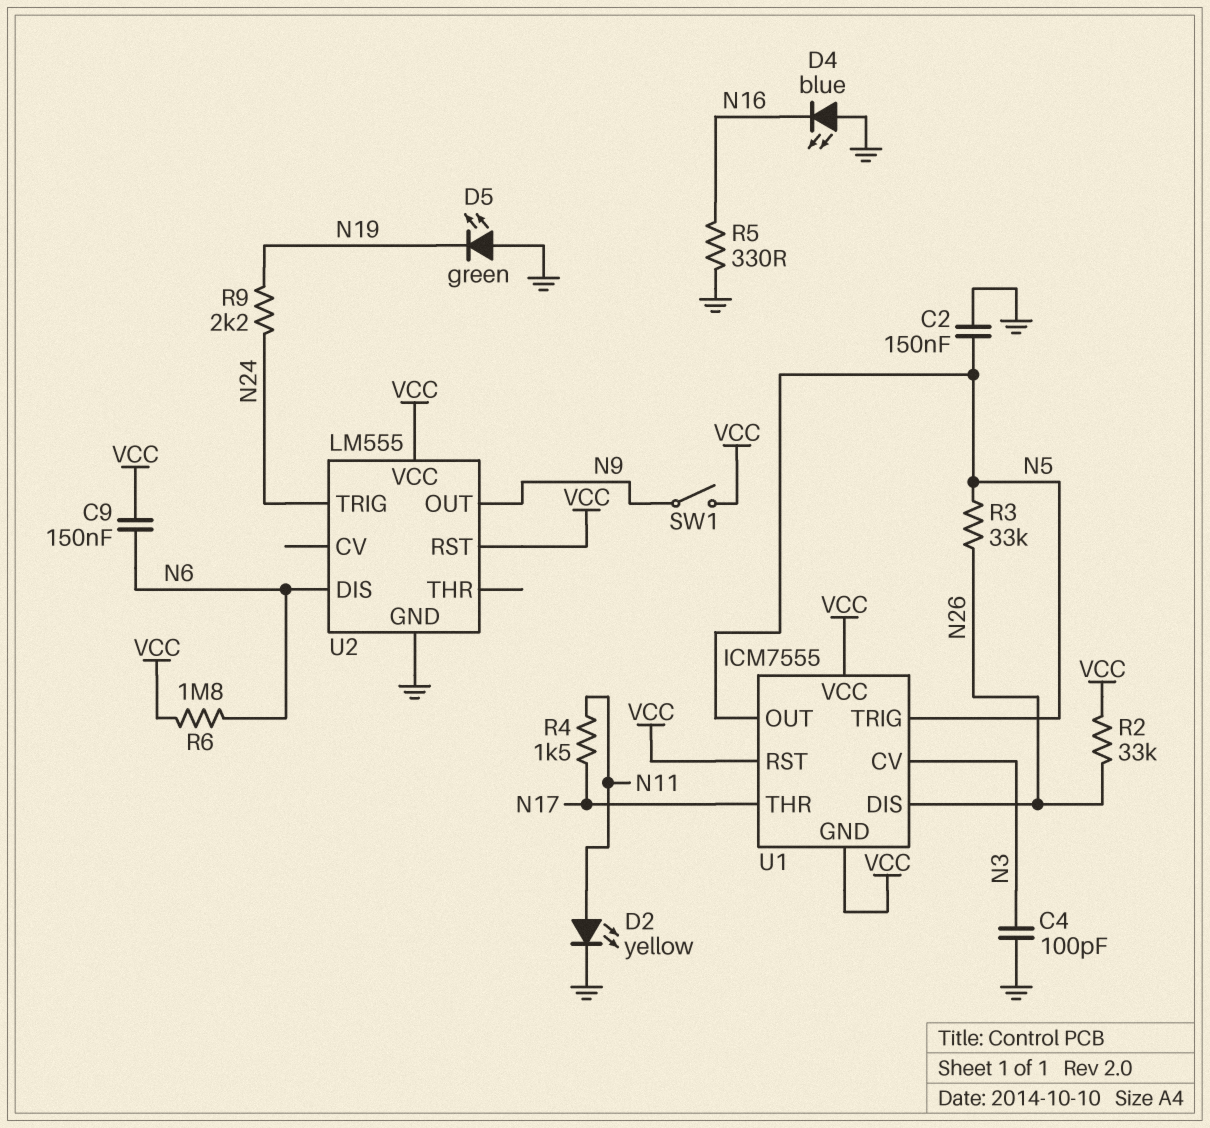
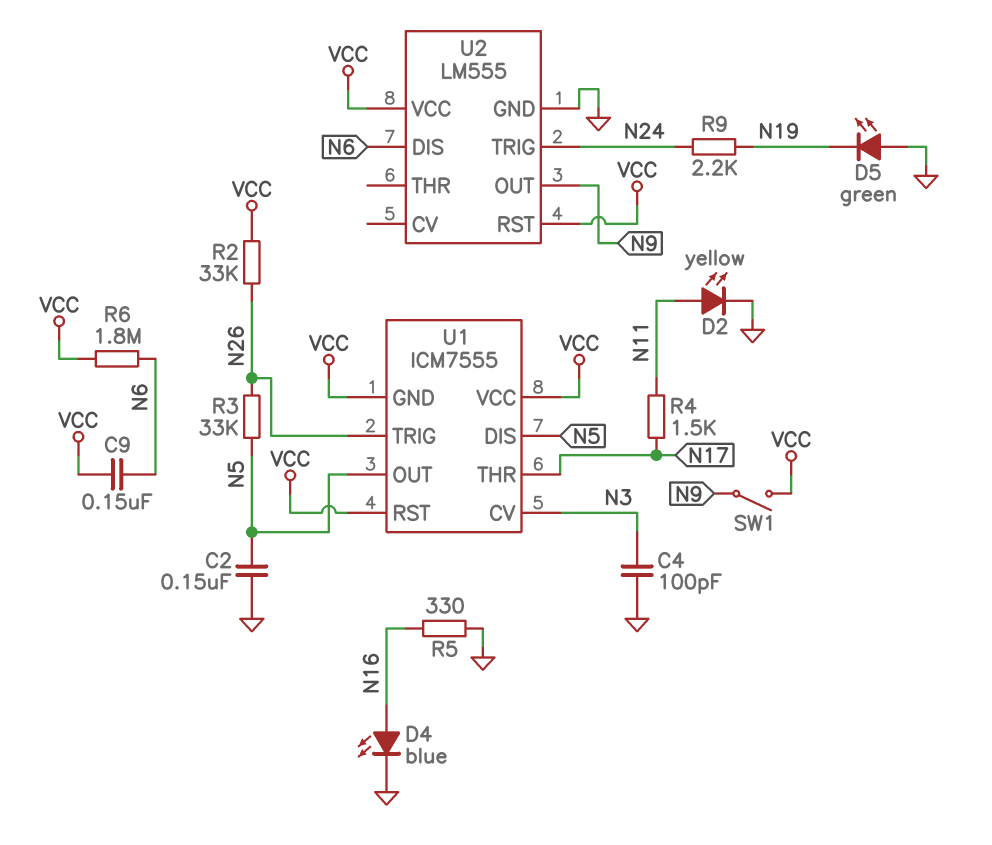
D4: LED blue (A GND, K N16) -> LED blue (A N16, K GND)
U1 pin DIS: N26 -> N5
U1 pin TRIG: N5 -> N26

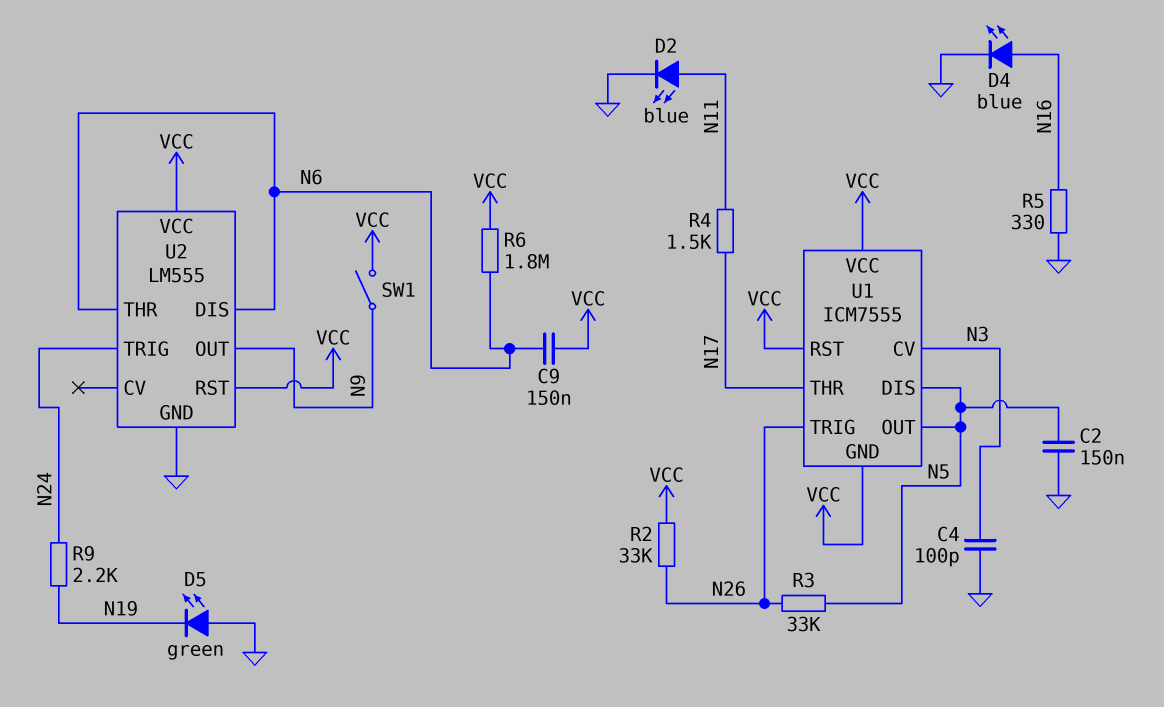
D2: LED yellow (A N11, K GND) -> LED blue (A N11, K GND)
U2 pin THR: none -> N6

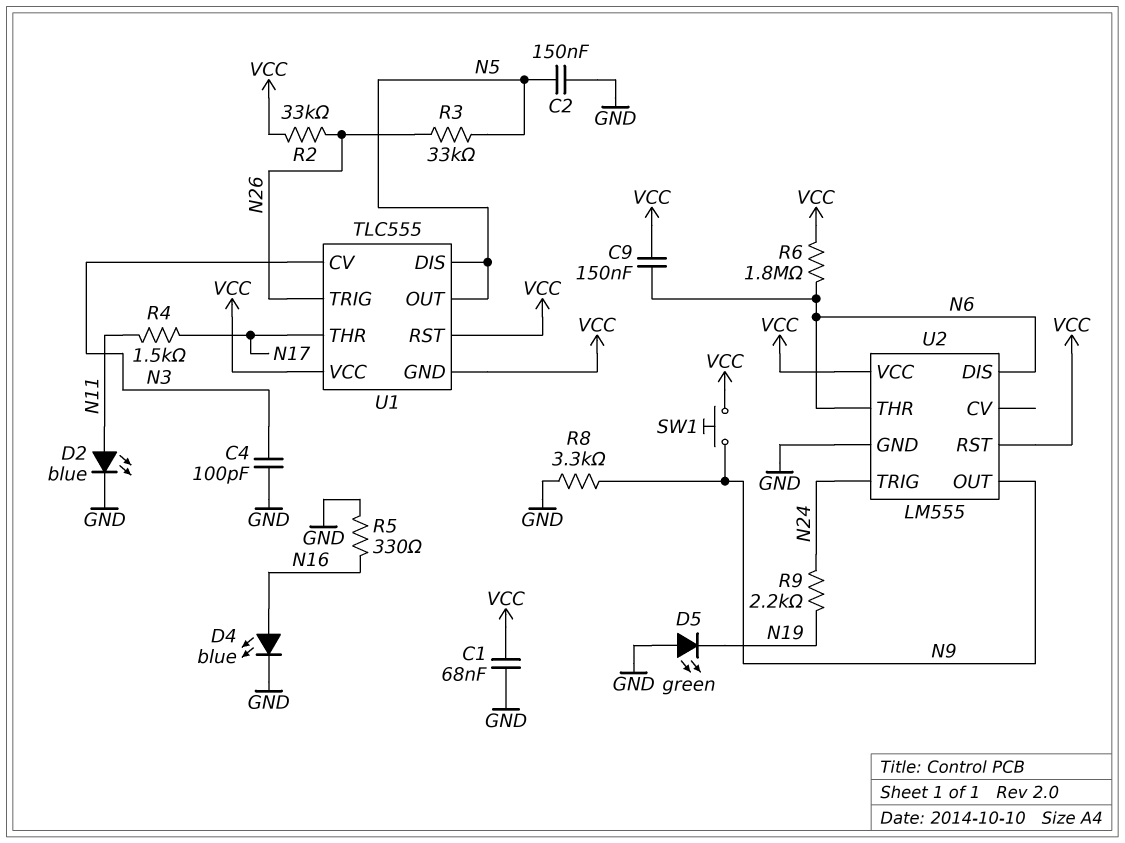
C1: none -> 68nF (GND, VCC)
R8: none -> 3.3k (GND, N9)
SW1: switch (N9, VCC) -> button (N9, VCC)
U1: ICM7555 -> TLC555

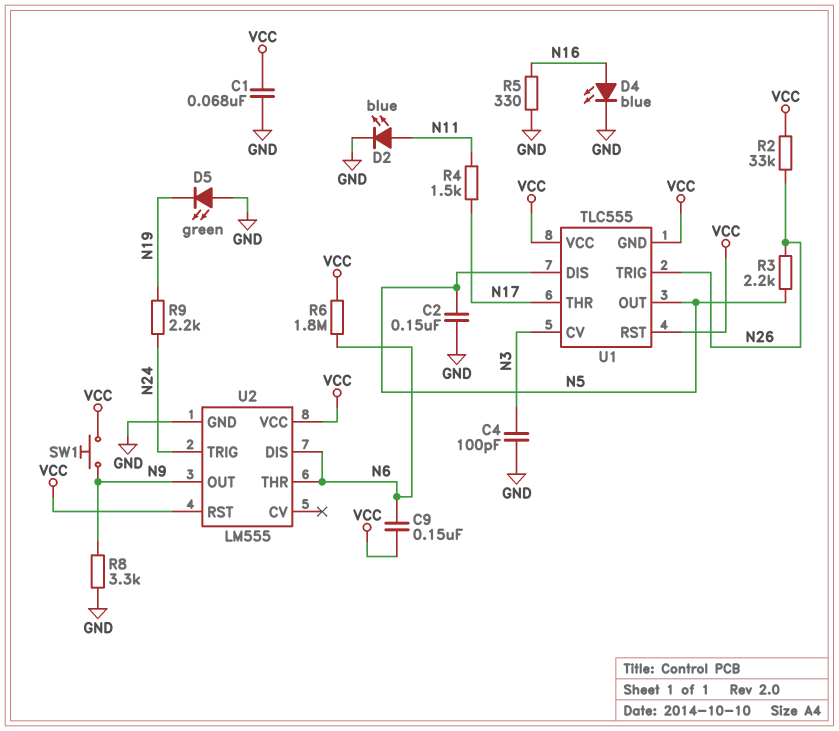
R3: 33k (N5, N26) -> 2.2k (N5, N26)

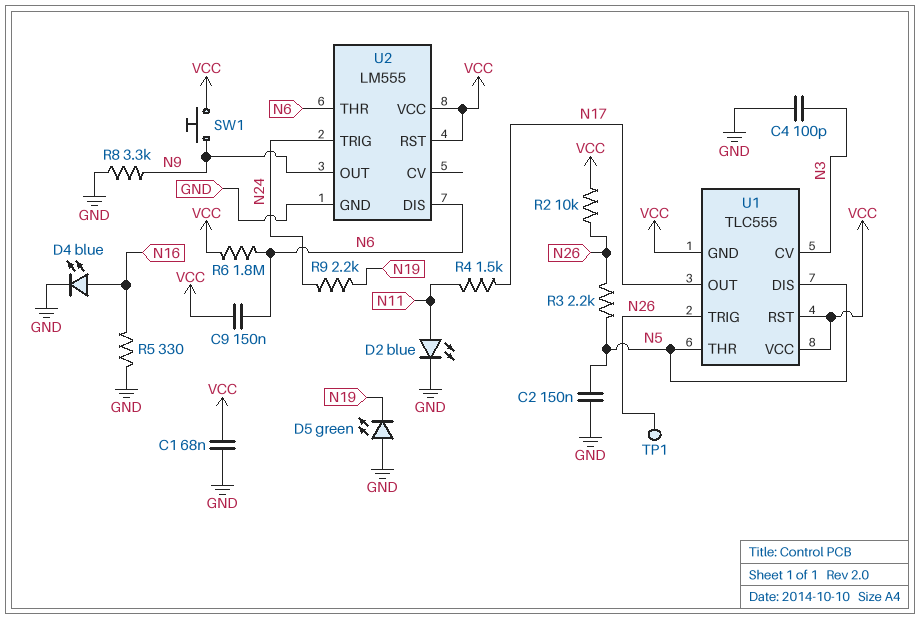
R2: 33k (N26, VCC) -> 10k (N26, VCC)
TP1: none -> test point (N26)
U1 pin OUT: N5 -> N17
U1 pin THR: N17 -> N5

